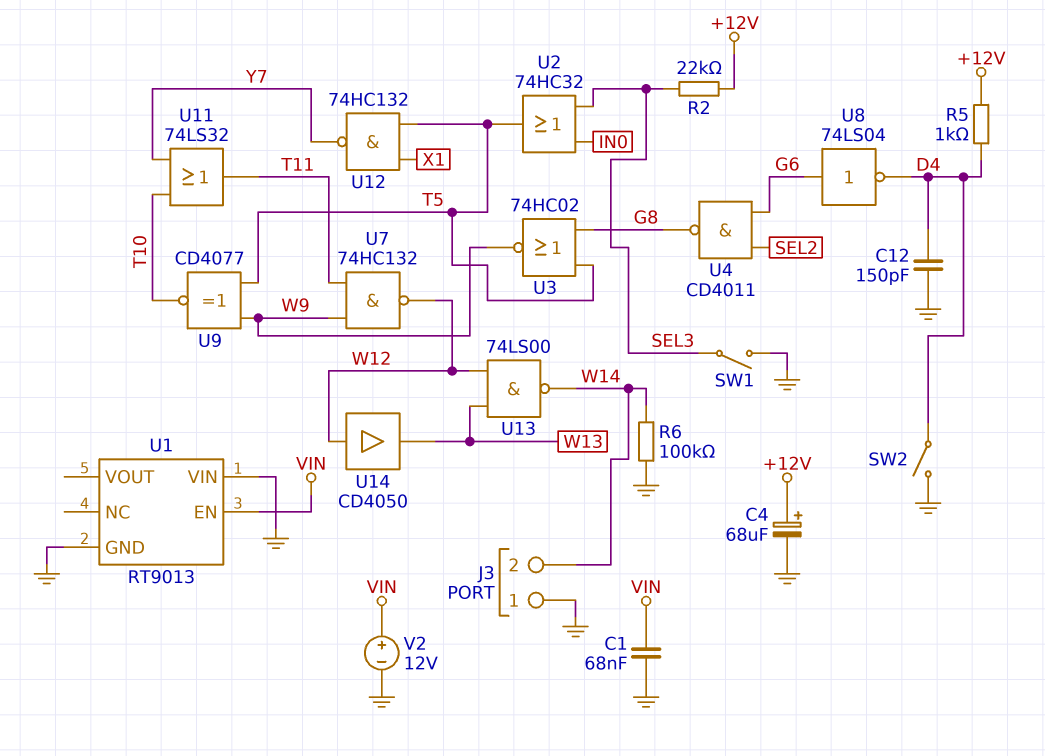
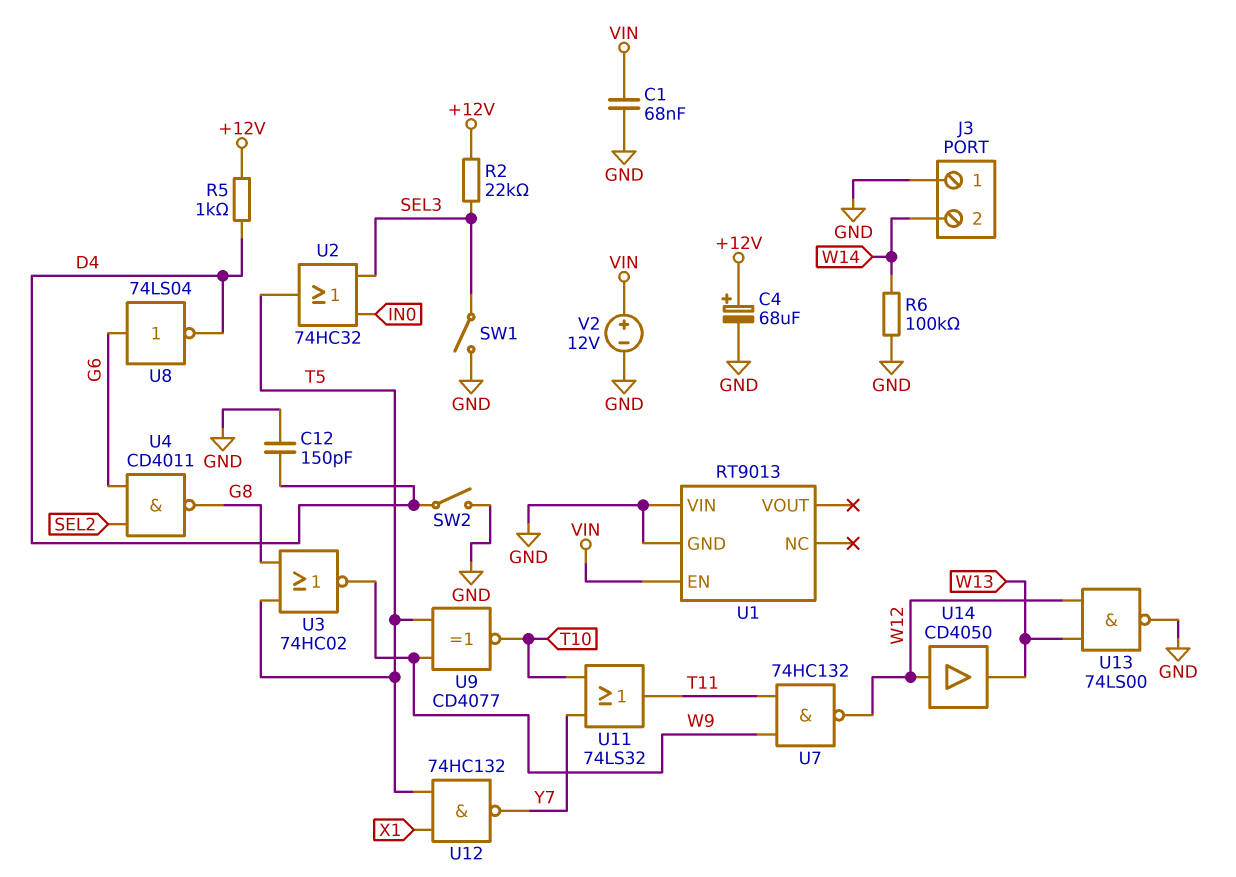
U13: NAND 74LS00 (in W12, in W13, out W14) -> NAND 74LS00 (in W12, in W13, out GND)

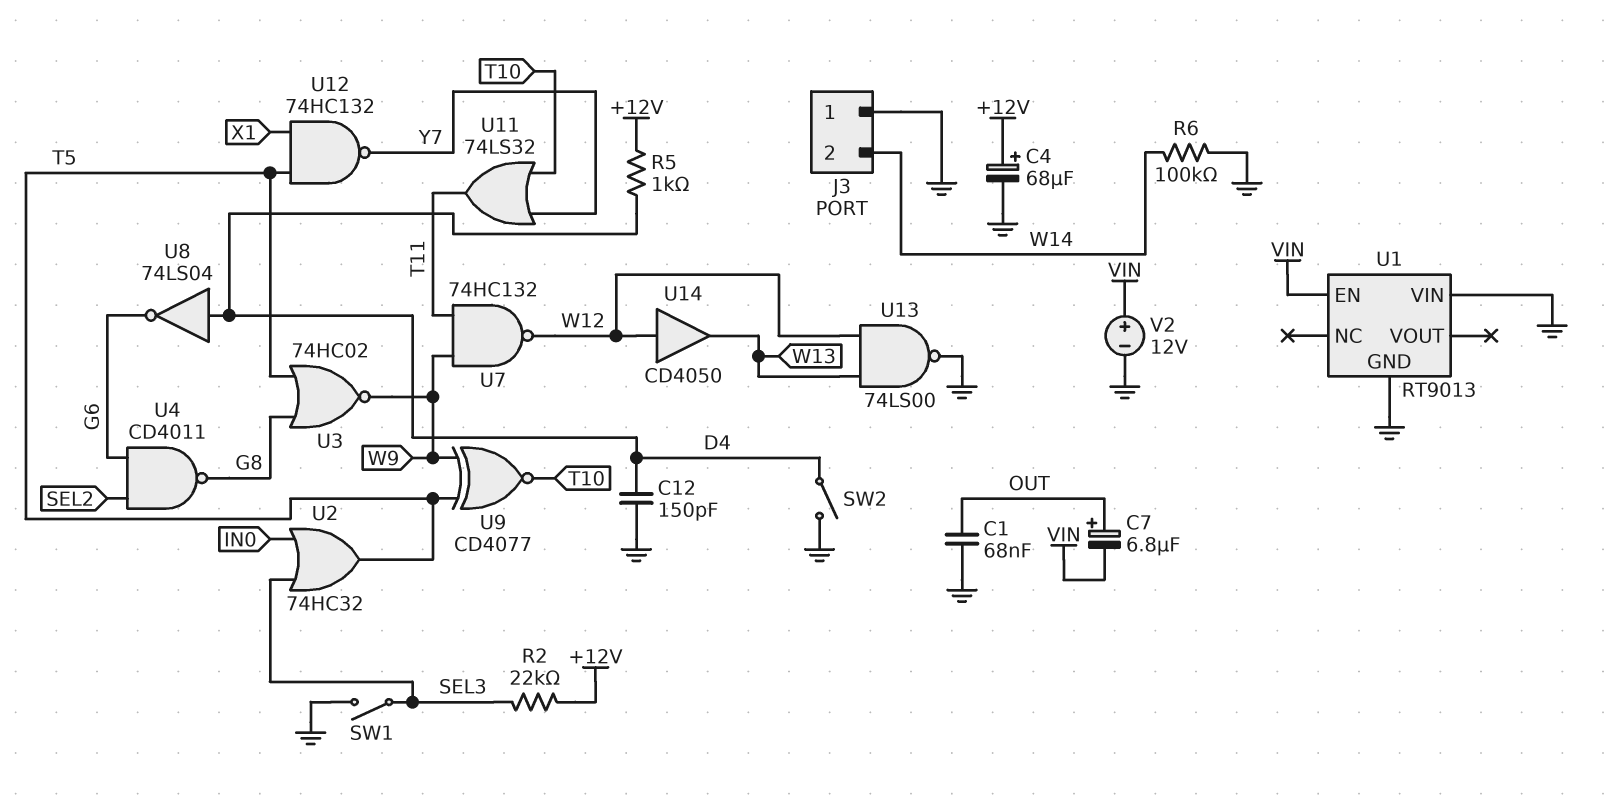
C1: 68nF (GND, VIN) -> 68nF (GND, OUT)
C7: none -> 6.8uF (plus OUT, minus VIN)
U8: NOT 74LS04 (in G6, out D4) -> NOT 74LS04 (in D4, out G6)

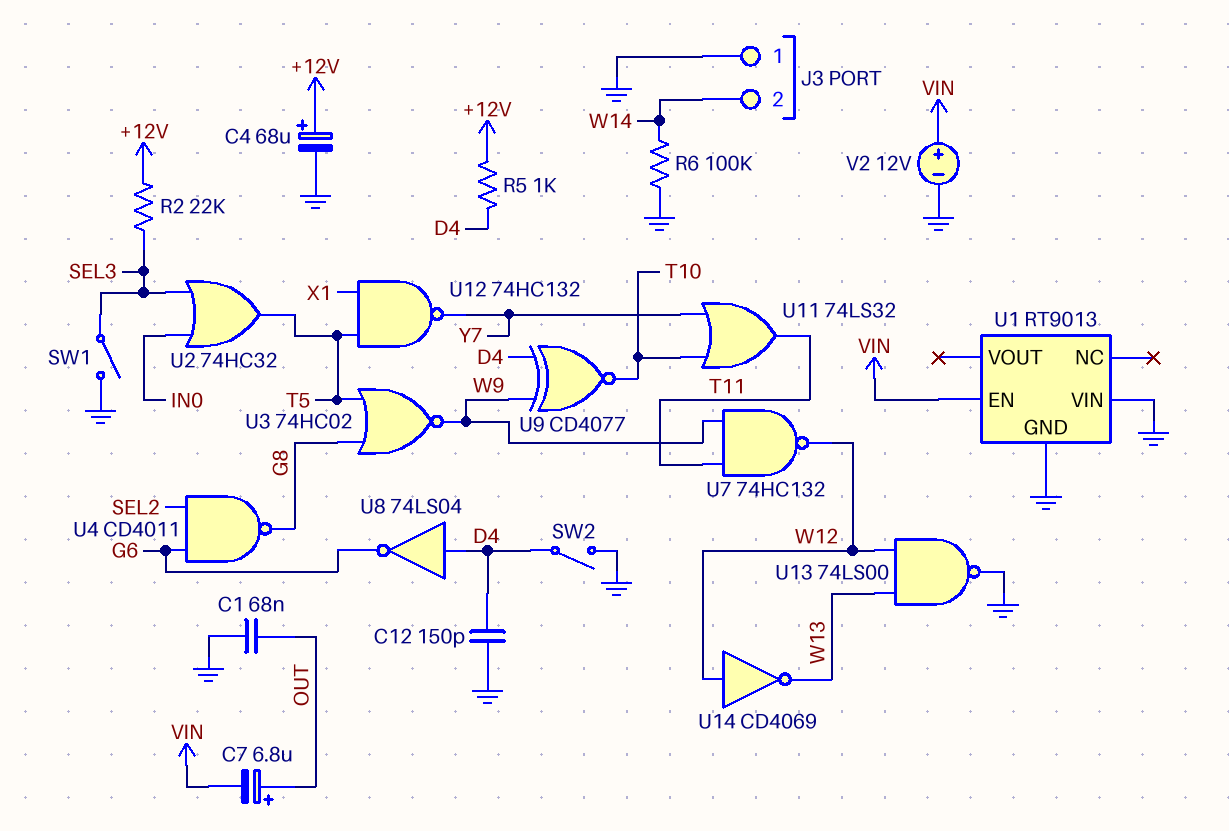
U9: XNOR CD4077 (in T5, in W9, out T10) -> XNOR CD4077 (in D4, in W9, out T10)
U14: buffer CD4050 (in W12, out W13) -> NOT CD4069 (in W12, out W13)

